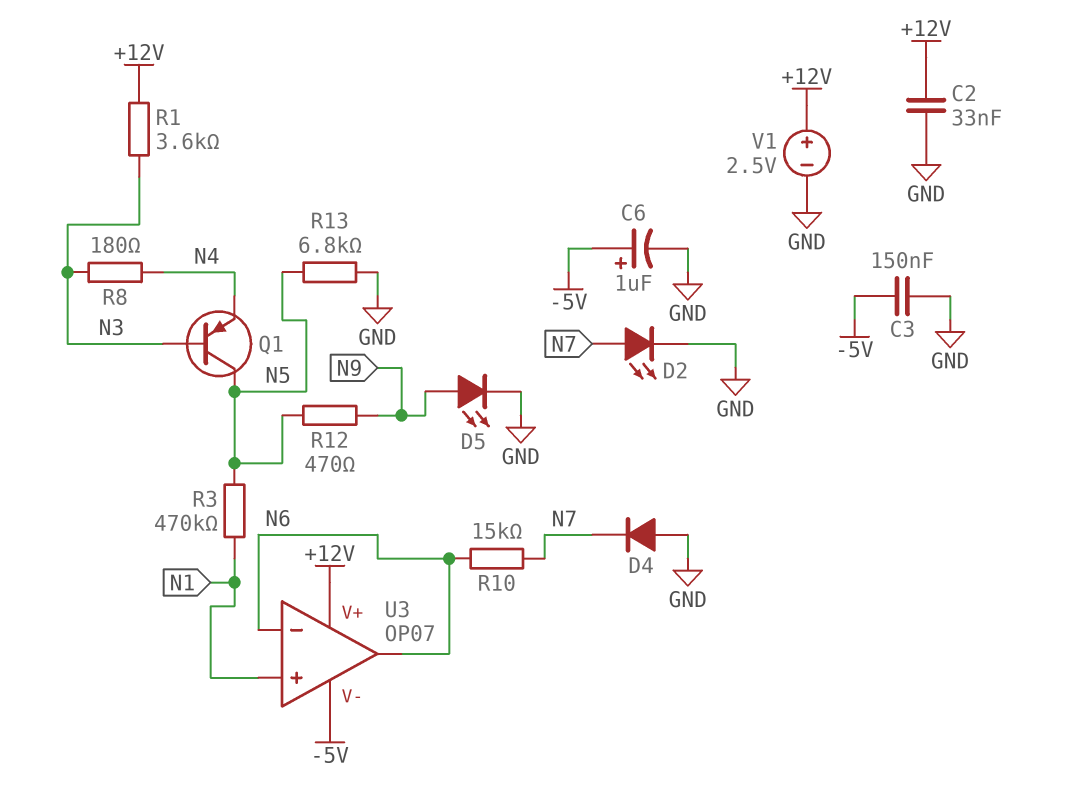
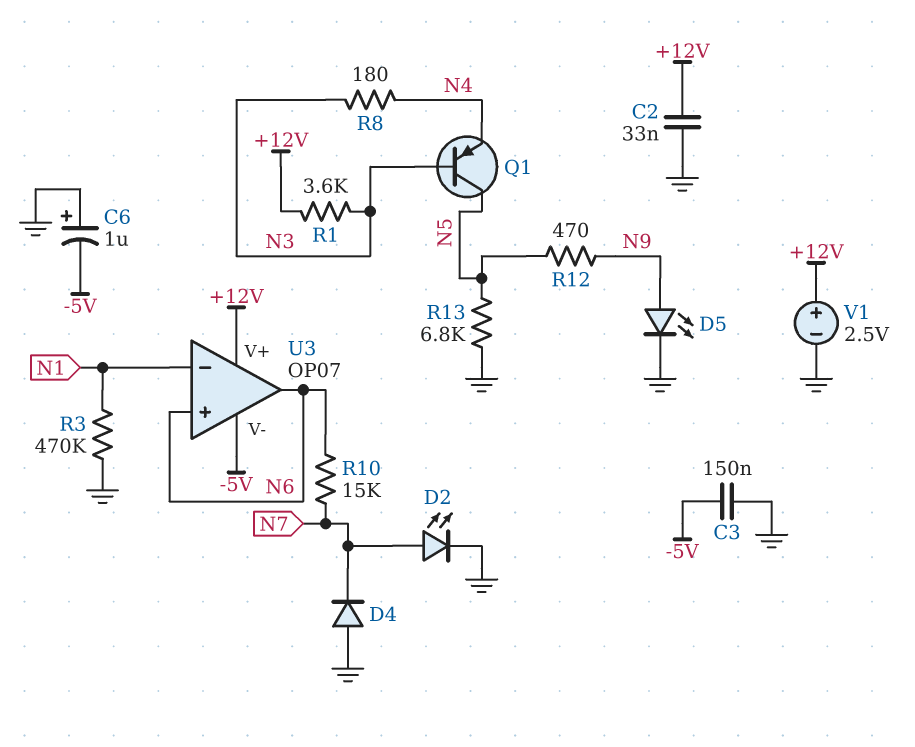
C6: 1uF (plus -5V, minus GND) -> 1uF (plus GND, minus -5V)
R3: 470k (N1, N5) -> 470k (GND, N1)
U3 pin in+: N1 -> N6
U3 pin in-: N6 -> N1

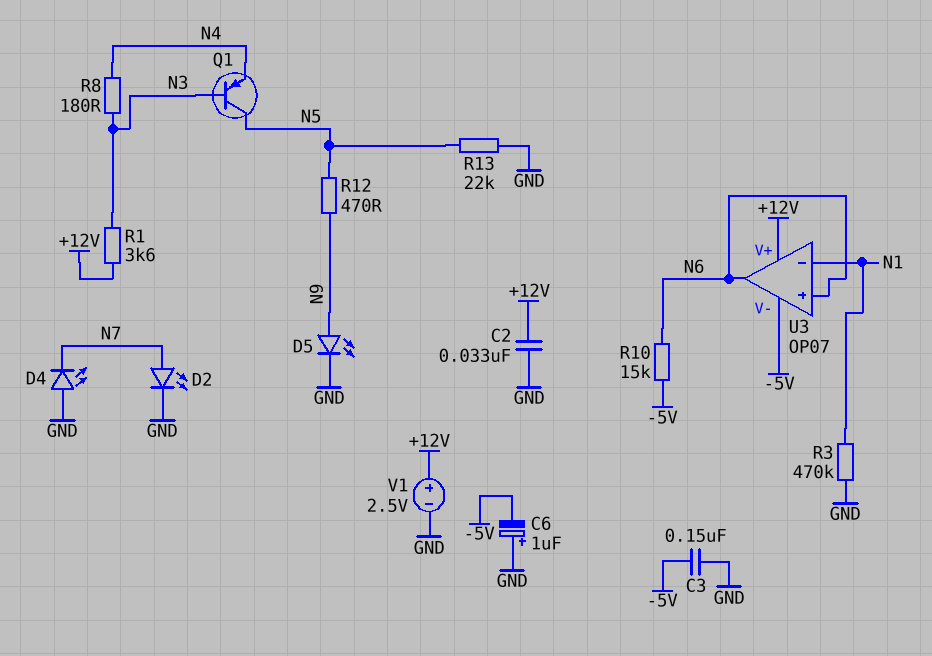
D4: diode (A GND, K N7) -> LED (A GND, K N7)
R10: 15k (N6, N7) -> 15k (-5V, N6)
R13: 6.8k (GND, N5) -> 22k (GND, N5)

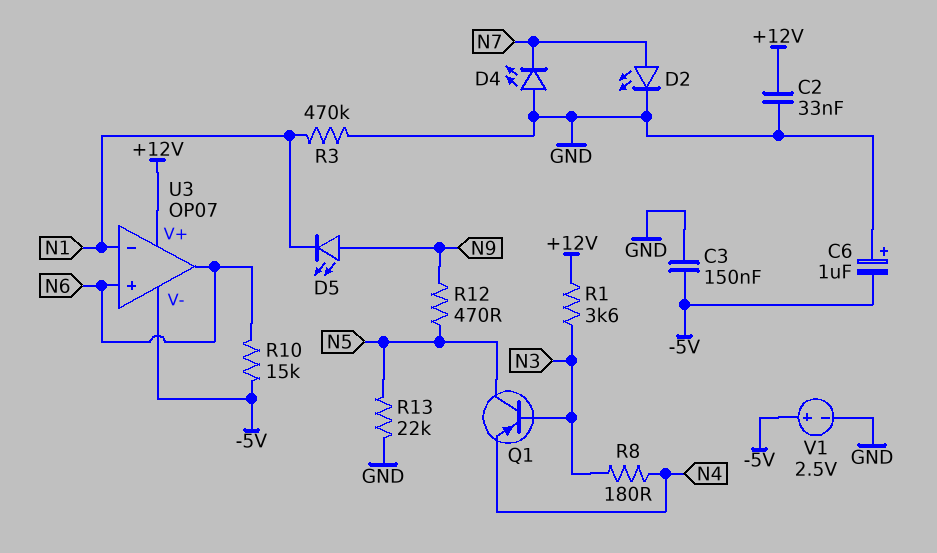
D5: LED (A N9, K GND) -> LED (A N9, K N1)
V1: 2.5V (plus +12V, minus GND) -> 2.5V (plus -5V, minus GND)

